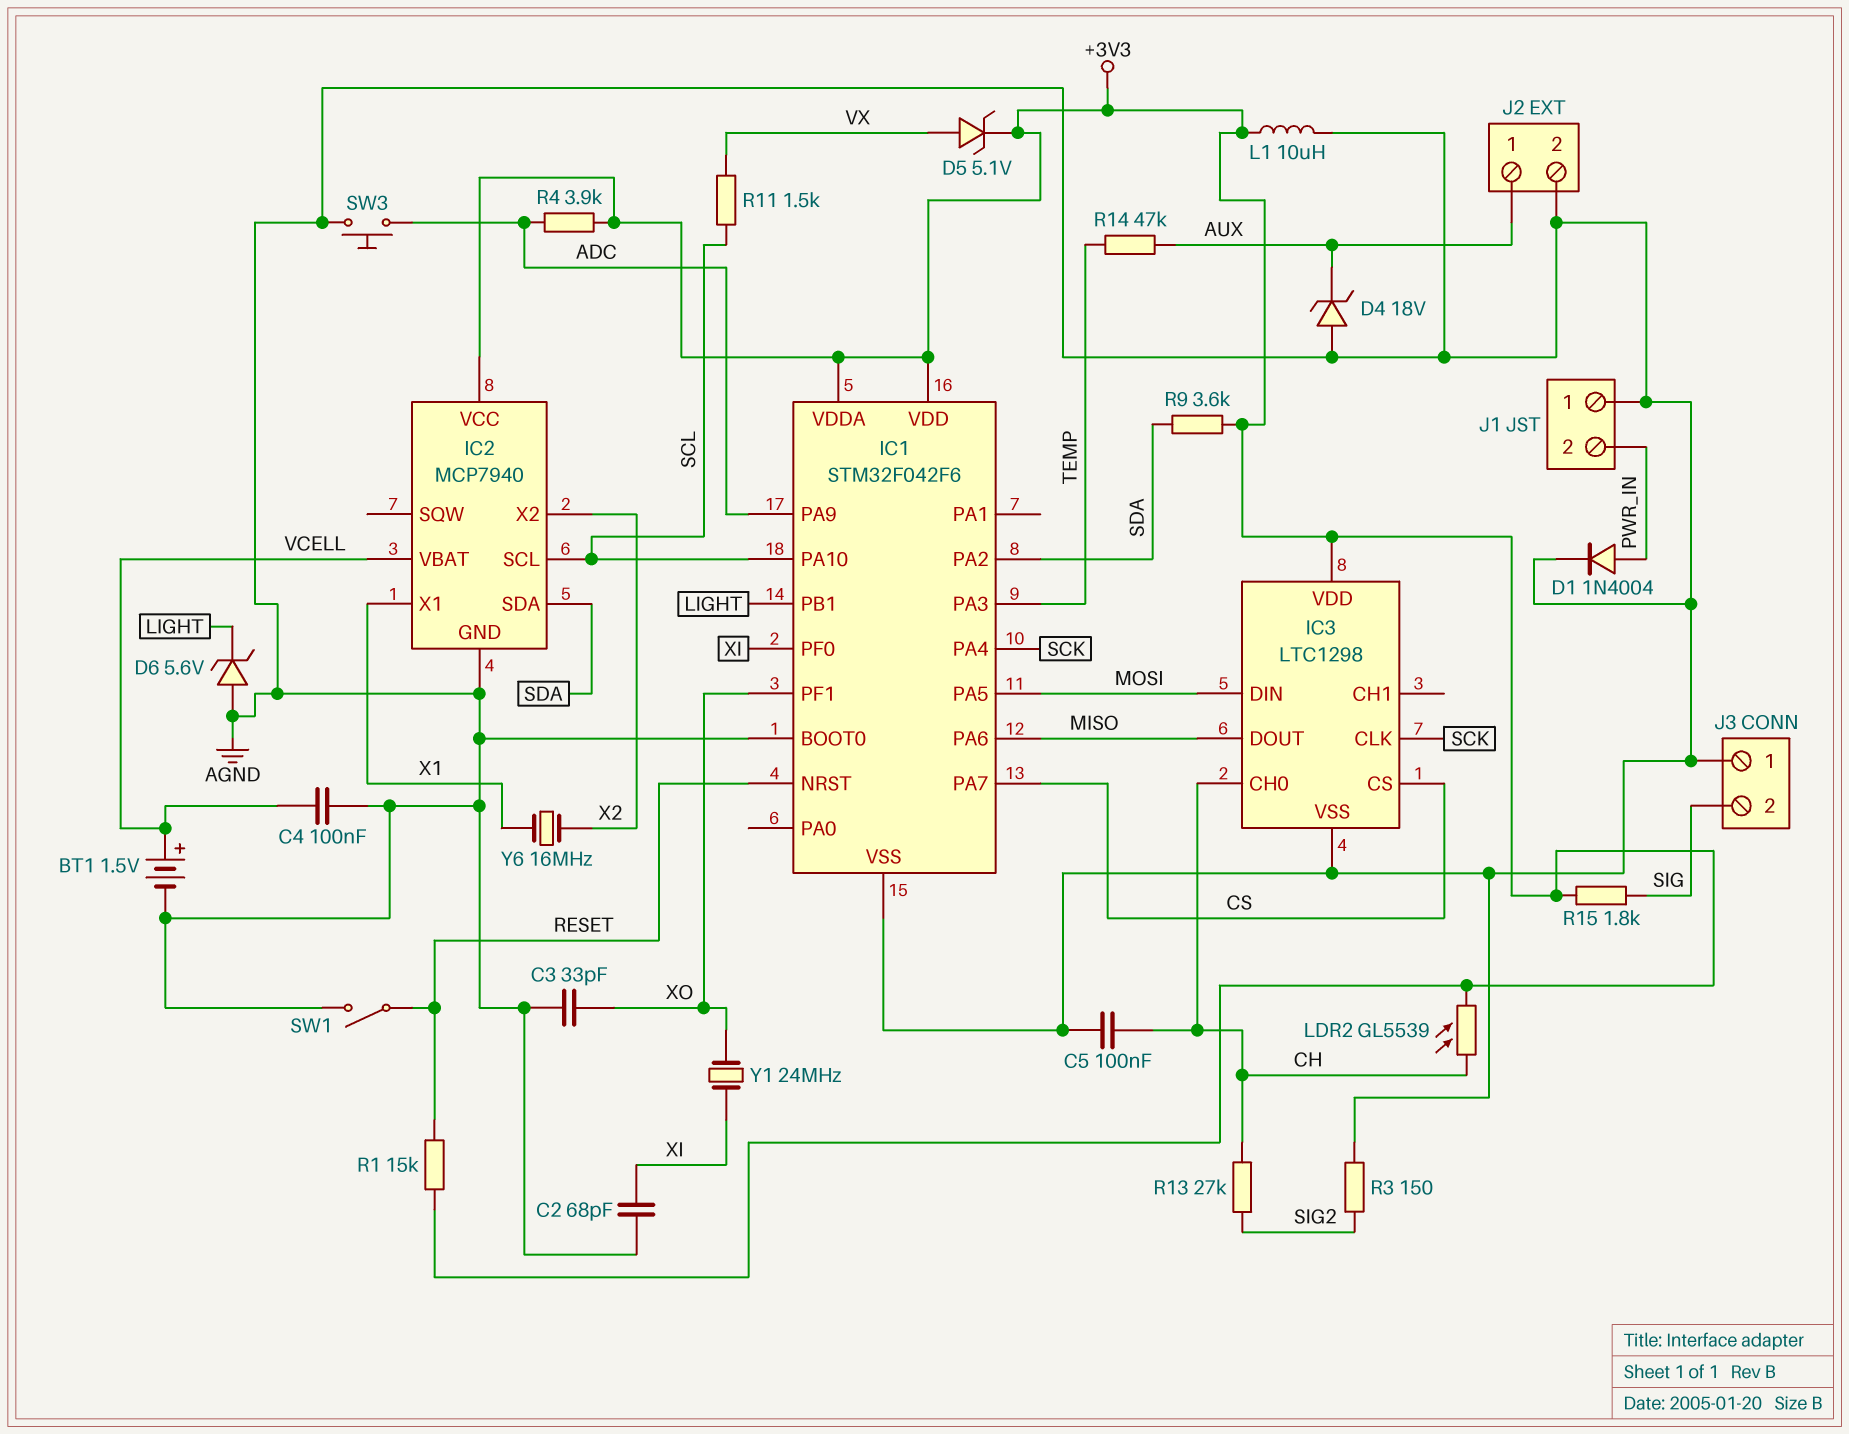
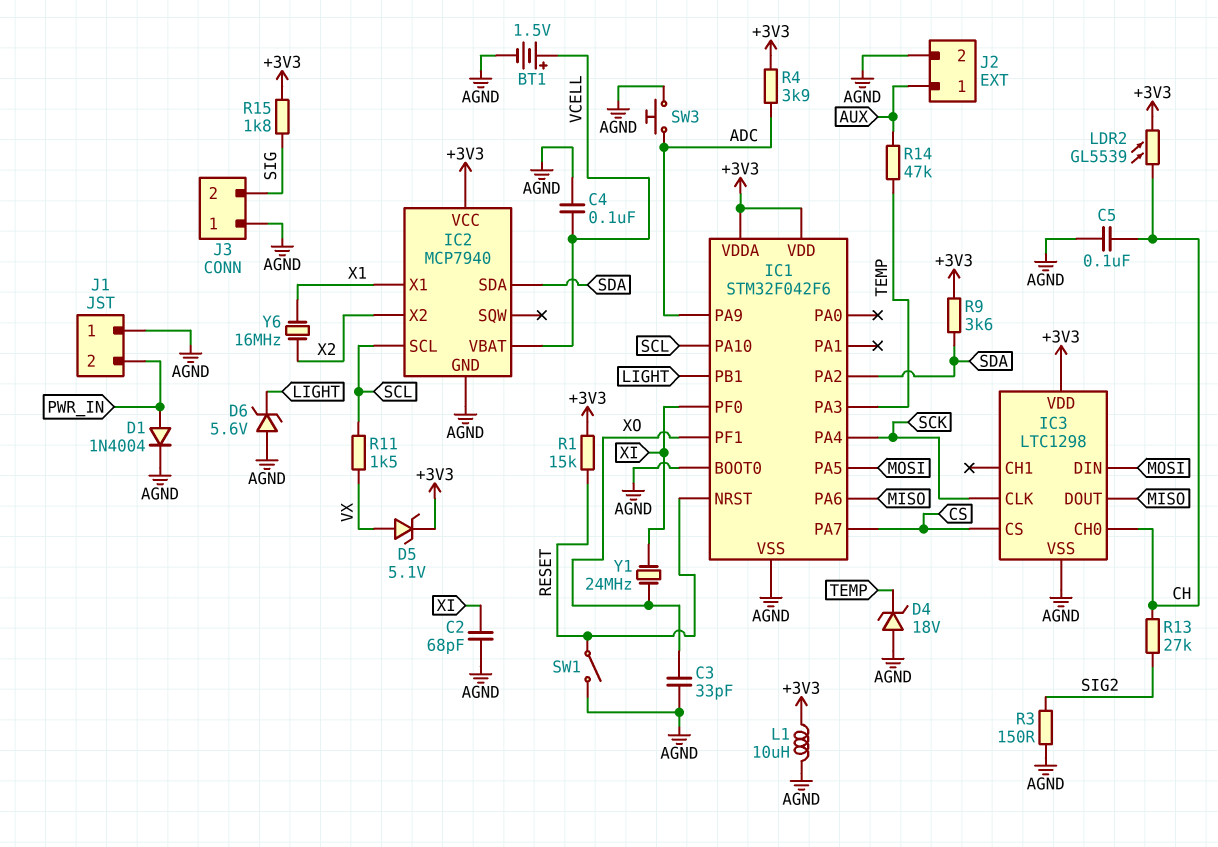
D4: zener 18V (A AGND, K AUX) -> zener 18V (A AGND, K TEMP)

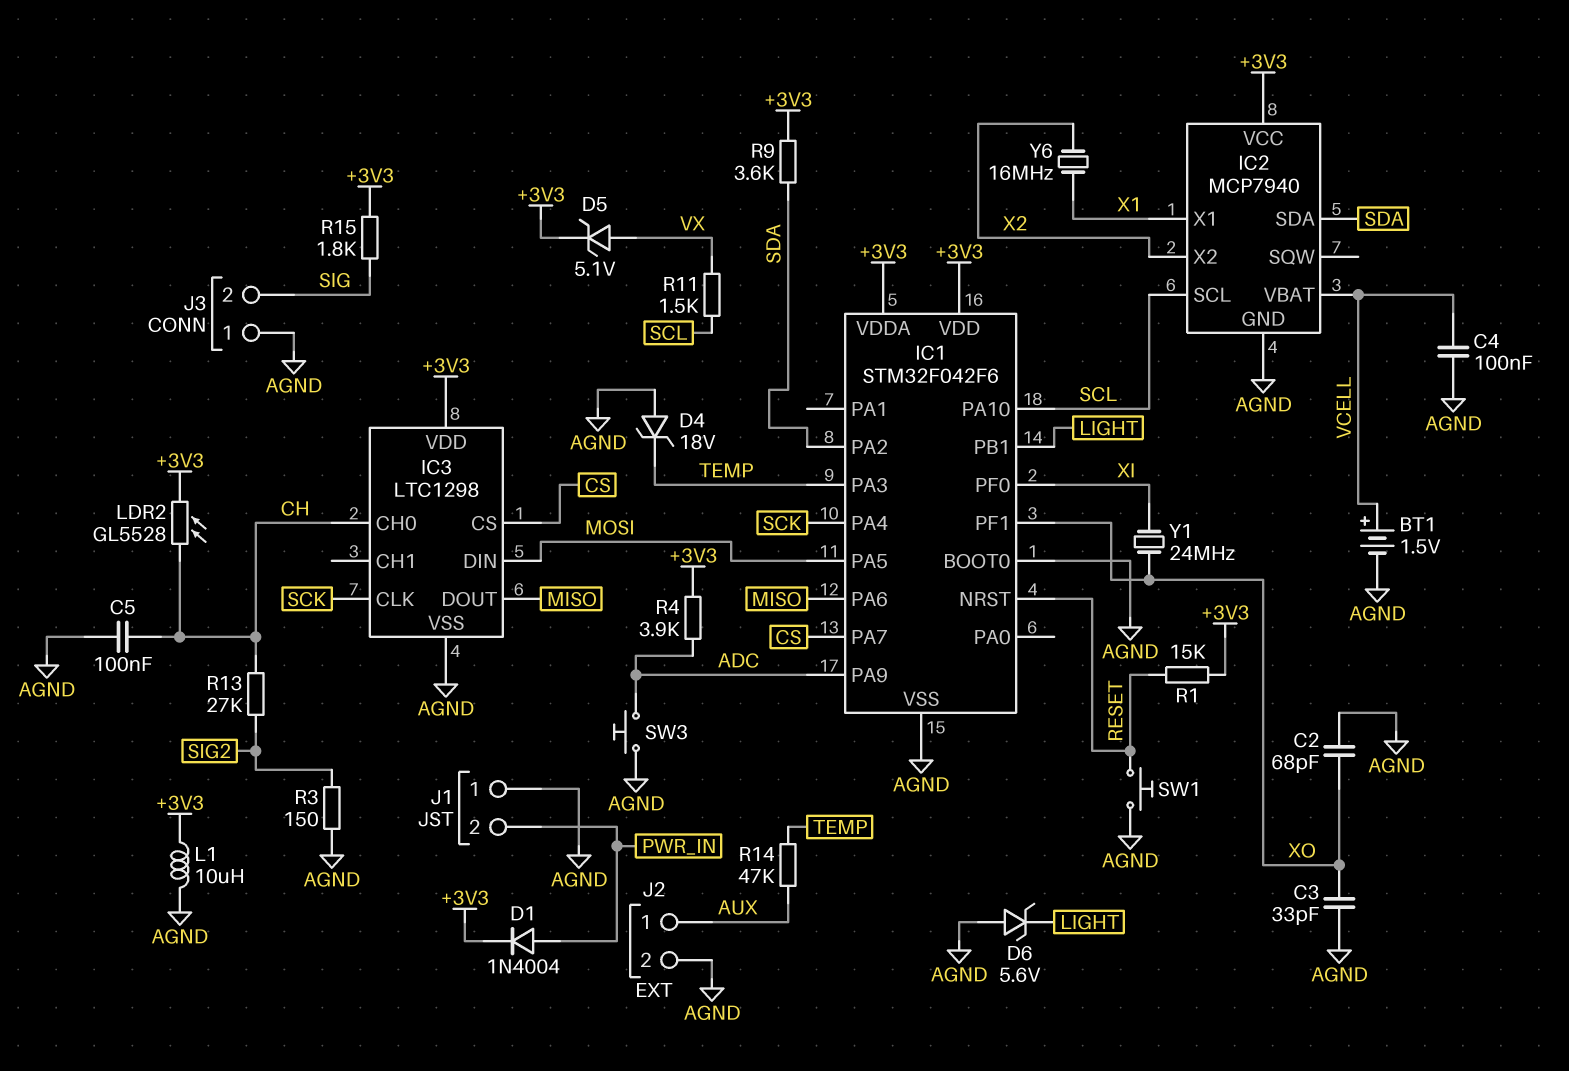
C2: 68pF (AGND, XI) -> 68pF (AGND, XO)
D1: diode 1N4004 (A PWR_IN, K AGND) -> diode 1N4004 (A PWR_IN, K +3V3)
LDR2: GL5539 (+3V3, CH) -> GL5528 (+3V3, CH)
SW1: switch (AGND, RESET) -> button (AGND, RESET)

